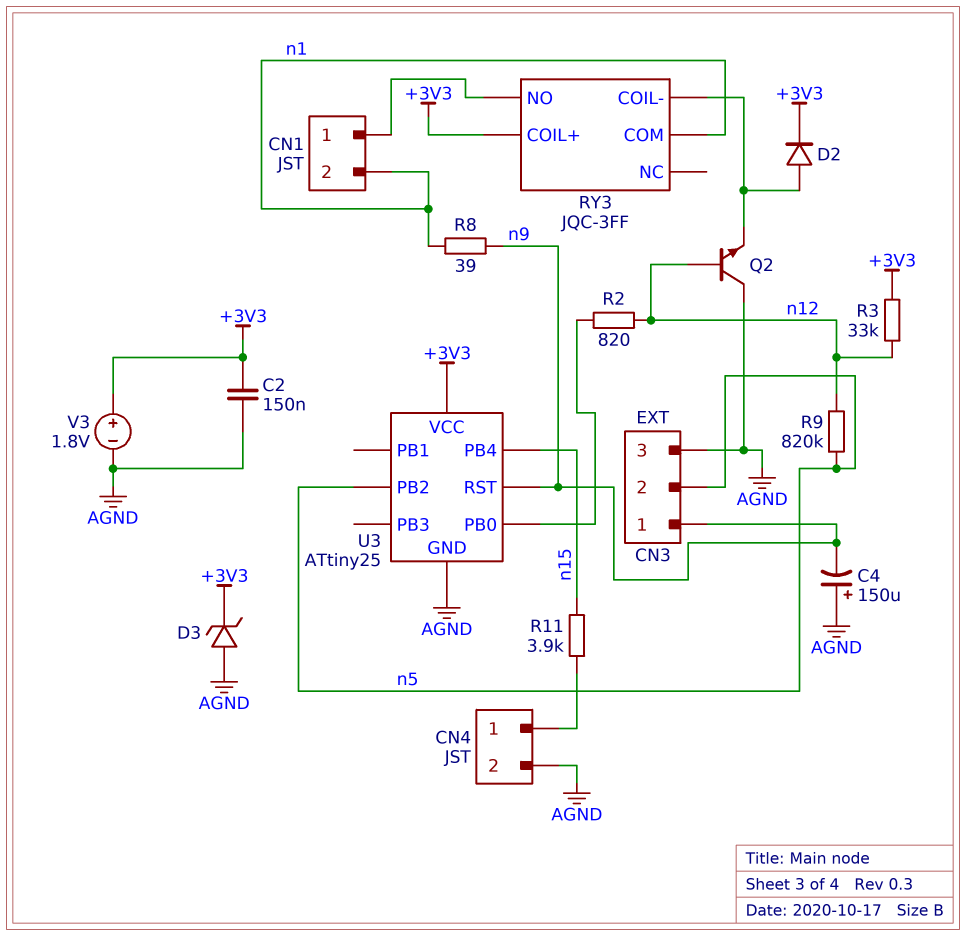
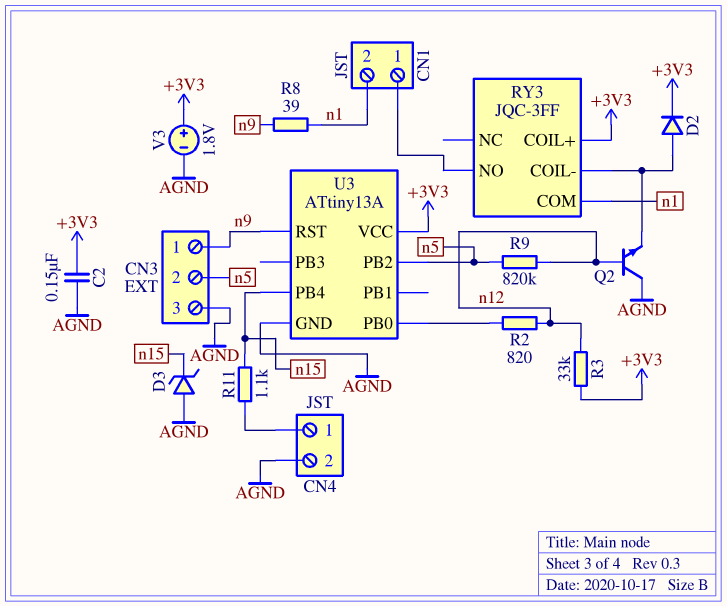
C4: 150uF (plus AGND, minus n9) -> none
D3: zener (A AGND, K +3V3) -> zener (A AGND, K n15)
R11: 3.9k (CN4/1, n15) -> 1.1k (CN4/1, n15)
U3: ATtiny25 -> ATtiny13A

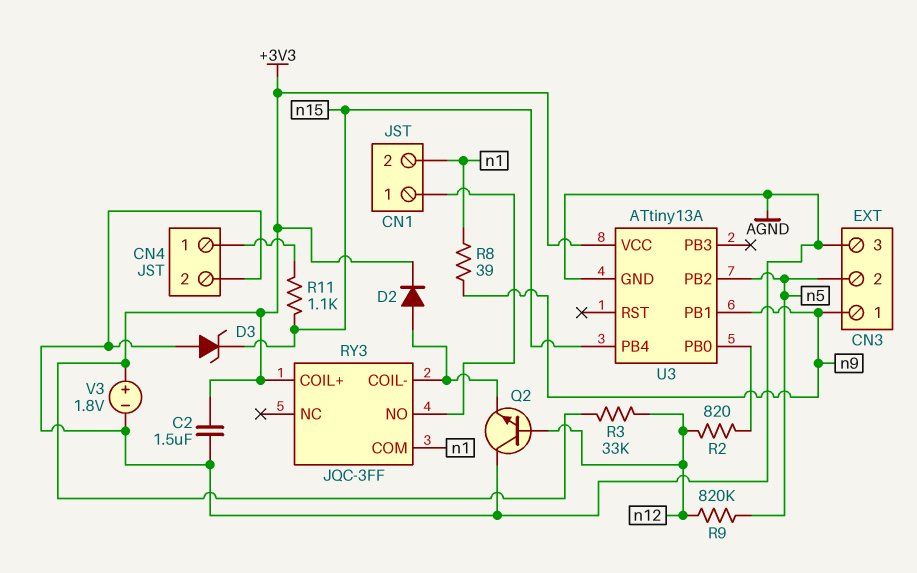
C2: 150nF (+3V3, AGND) -> 1.5uF (+3V3, AGND)
U3 pin PB1: none -> n9
U3 pin RST: n9 -> none

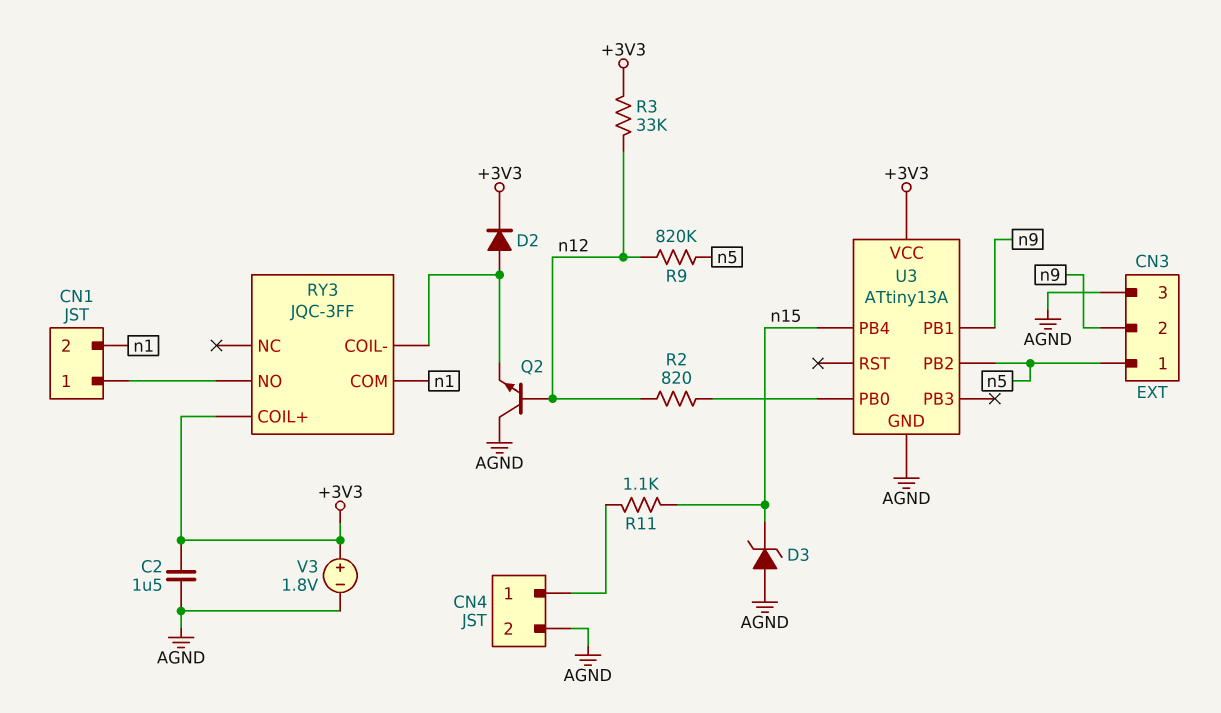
CN3 pin 1: n9 -> n5
CN3 pin 2: n5 -> n9
R8: 39 (n1, n9) -> none

